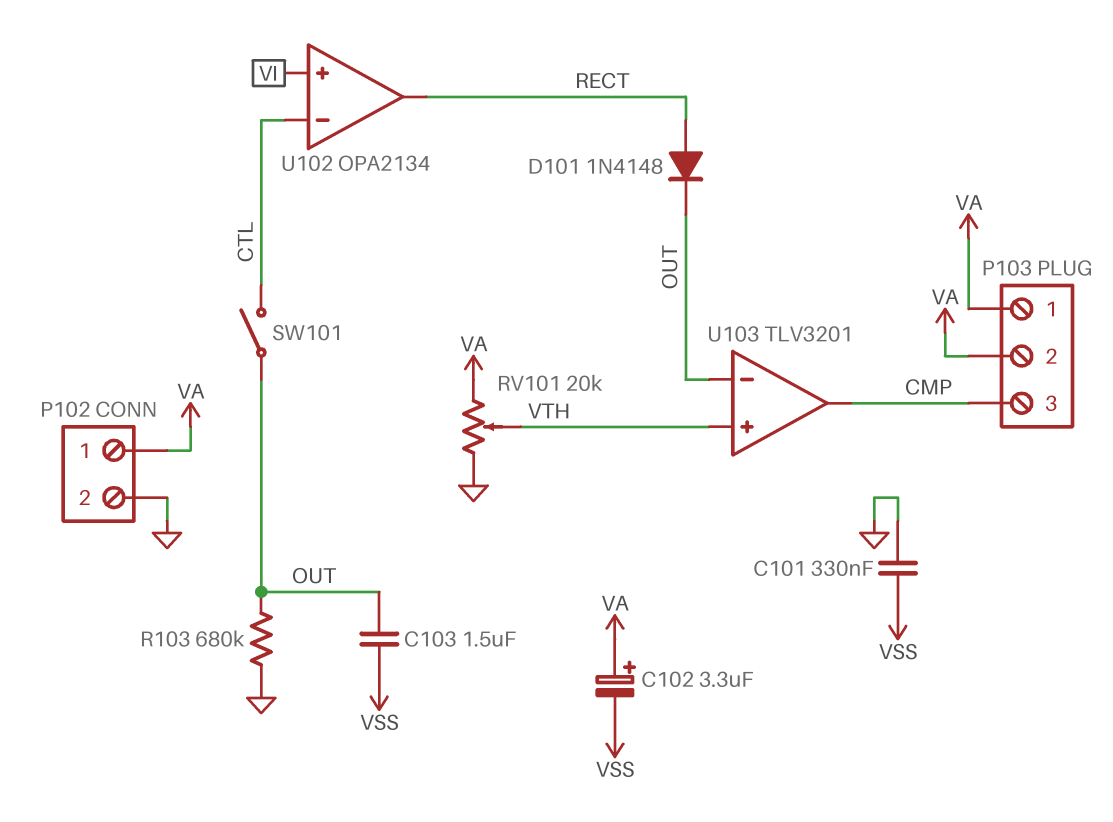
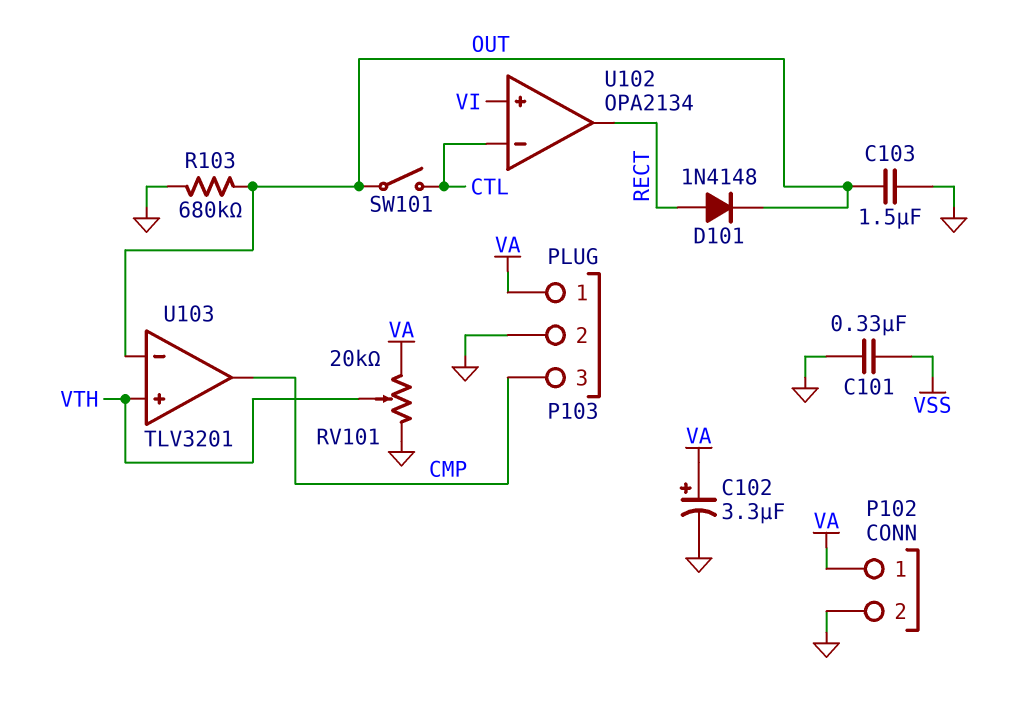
C102: 3.3uF (plus VA, minus VSS) -> 3.3uF (plus VA, minus GND)
C103: 1.5uF (OUT, VSS) -> 1.5uF (GND, OUT)
P103 pin 2: VA -> GND

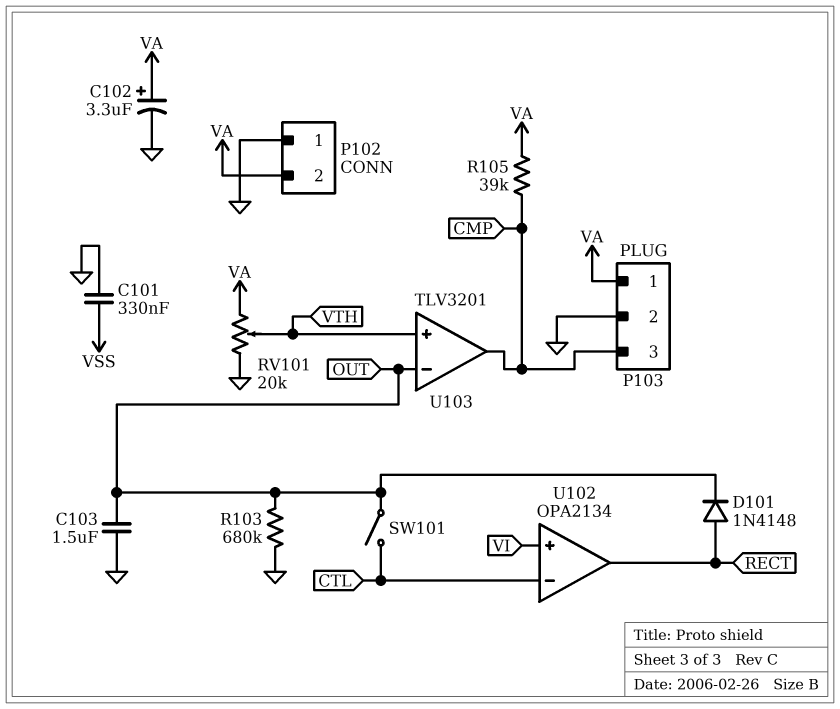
P102 pin 1: VA -> GND
P102 pin 2: GND -> VA
R105: none -> 39k (CMP, VA)

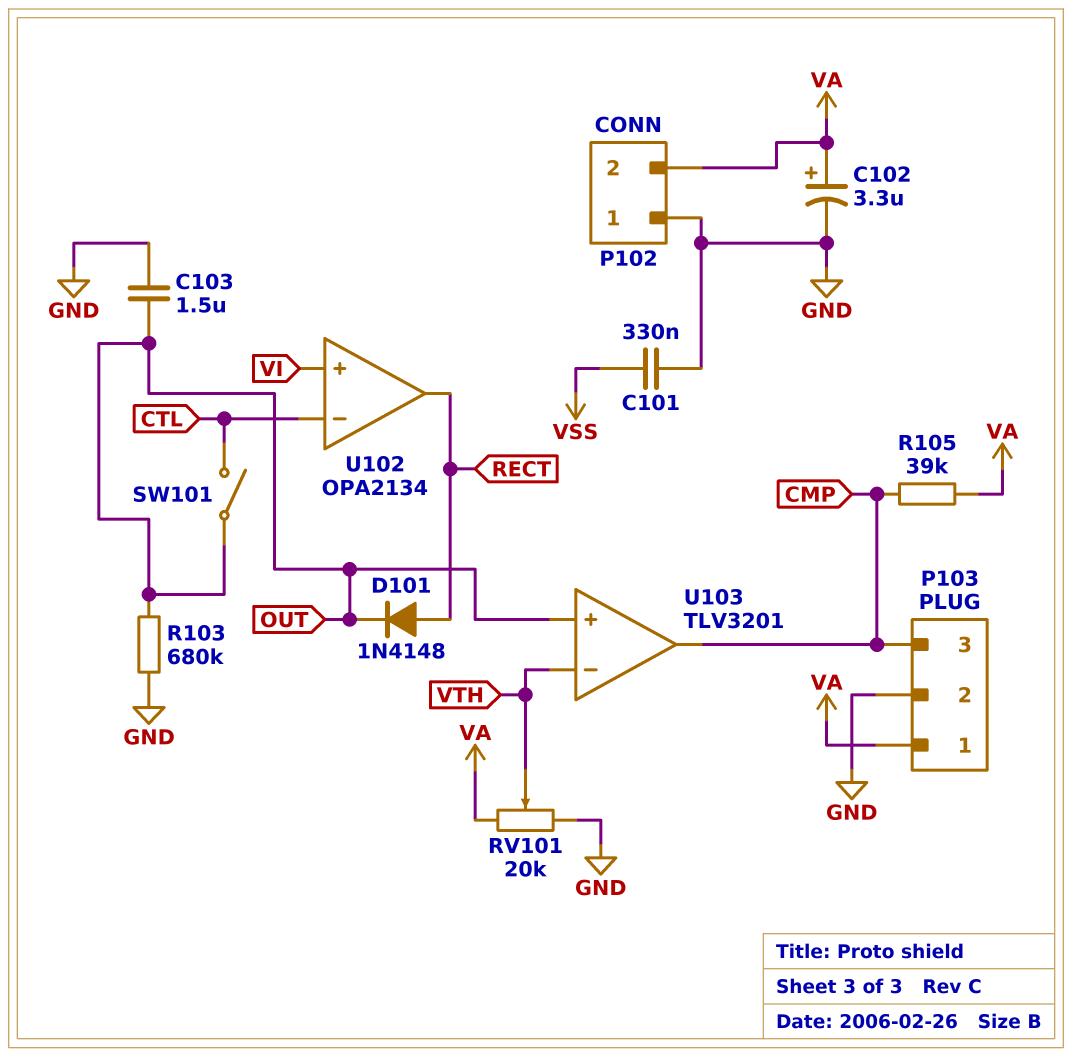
U103 pin in+: VTH -> OUT
U103 pin in-: OUT -> VTH

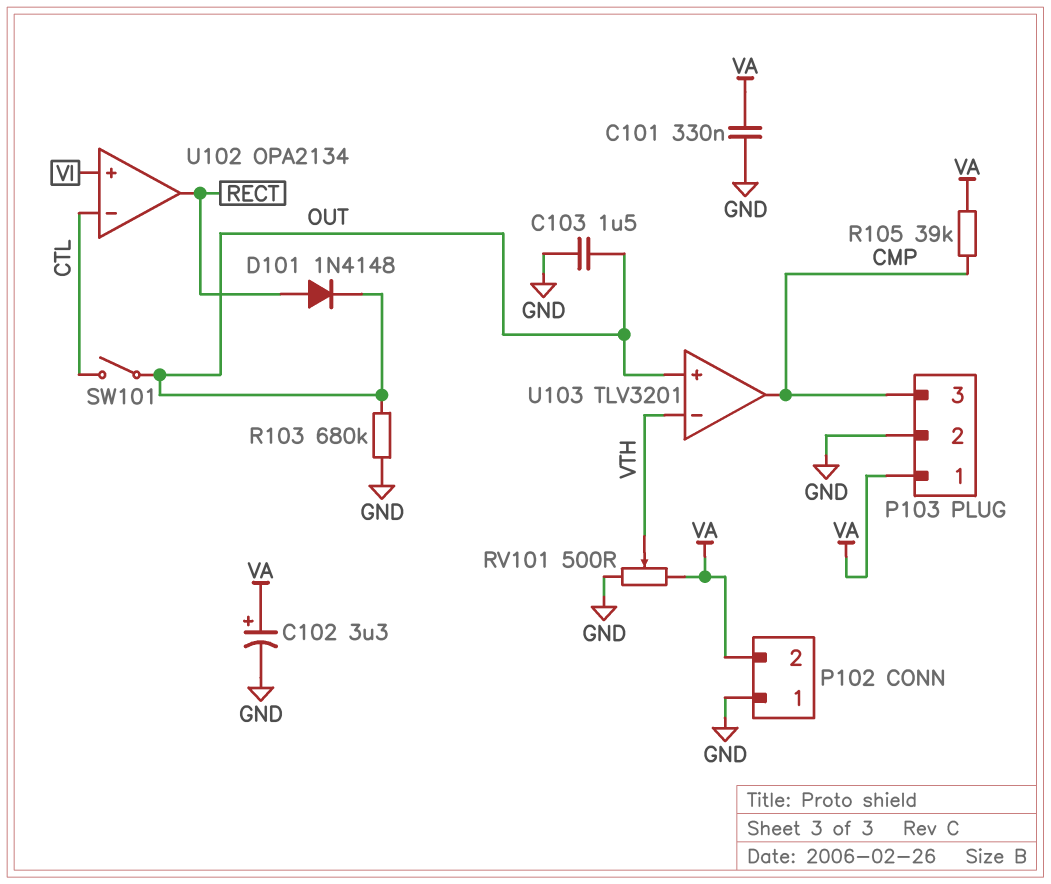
C101: 330nF (GND, VSS) -> 330nF (GND, VA)
RV101: 20k (GND, VA, wiper VTH) -> 500 (GND, VA, wiper VTH)

